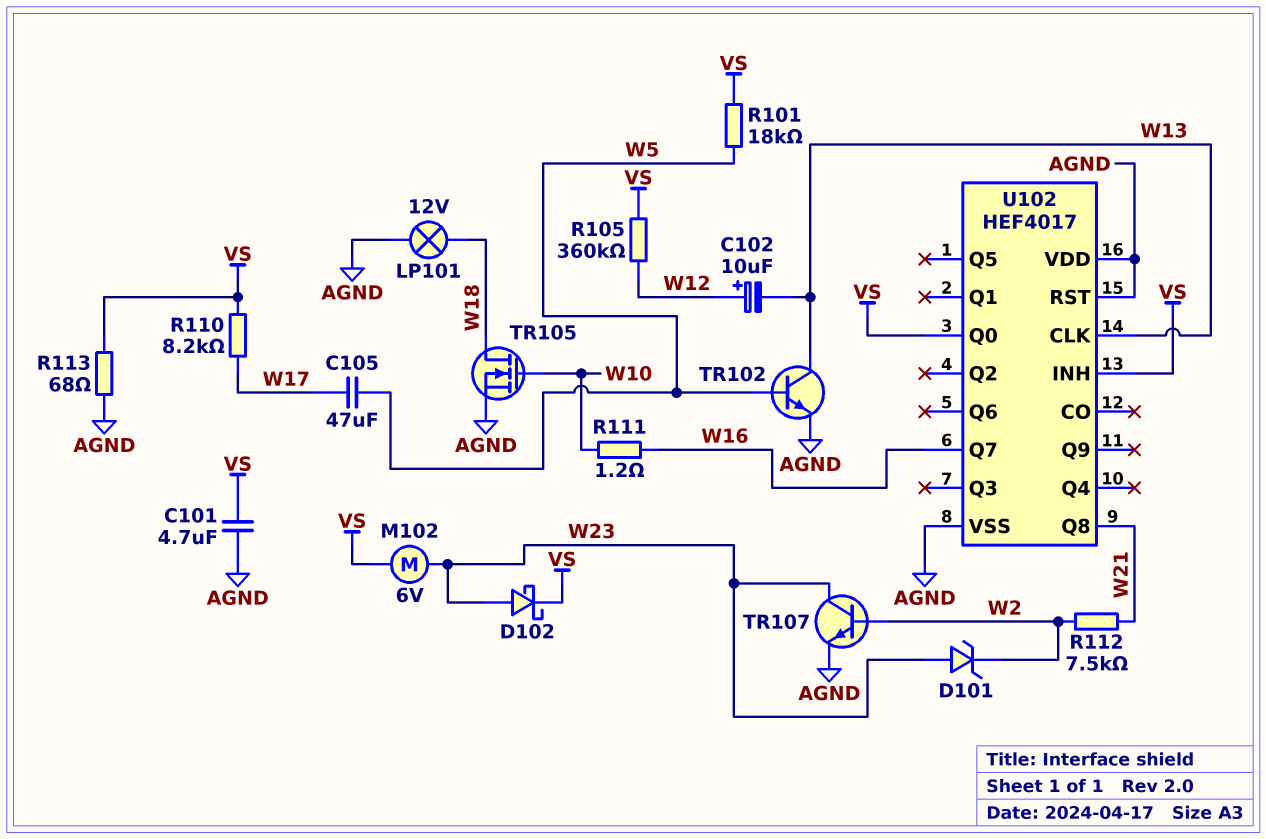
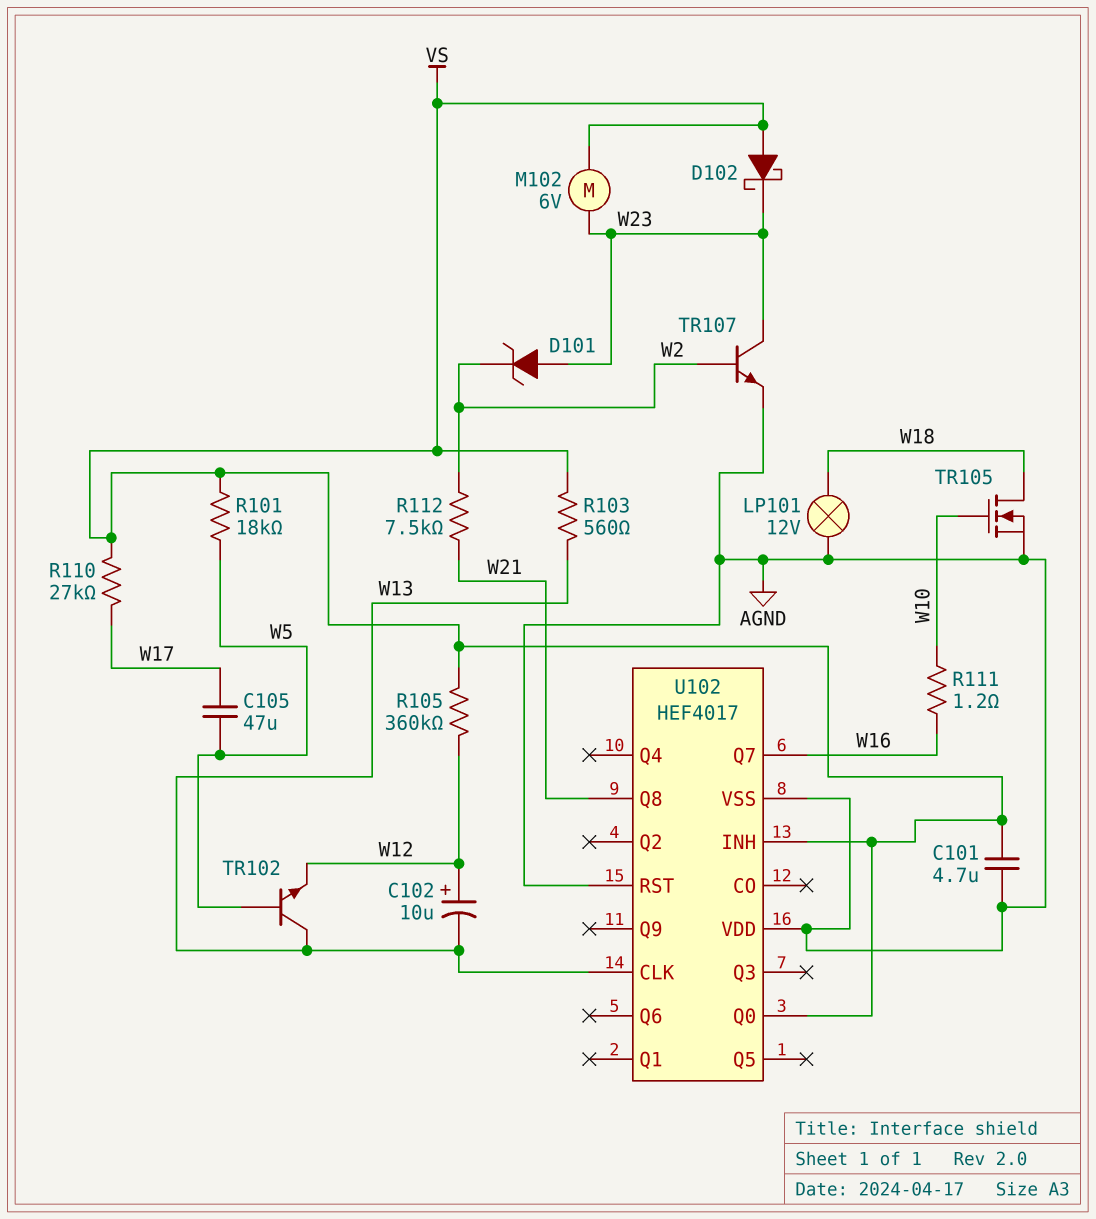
D102: schottky (A W23, K VS) -> schottky (A VS, K W23)
R103: none -> 560 (VS, W13)
R110: 8.2k (VS, W17) -> 27k (VS, W17)
R113: 68 (AGND, VS) -> none
TR102: NPN (B W5, C W13, E AGND) -> NPN (B W5, C W13, E W12)

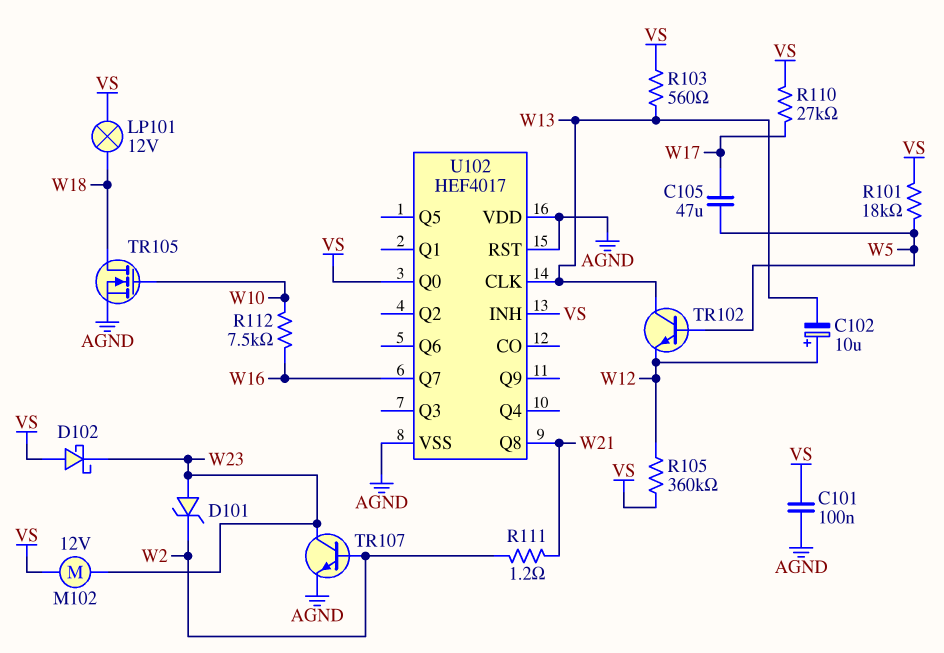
C101: 4.7uF (AGND, VS) -> 100nF (AGND, VS)
LP101: lamp 12V (AGND, W18) -> lamp 12V (VS, W18)
M102: motor 6V (VS, W23) -> motor 12V (VS, W23)
R111: 1.2 (W10, W16) -> 1.2 (W2, W21)
R112: 7.5k (W2, W21) -> 7.5k (W10, W16)

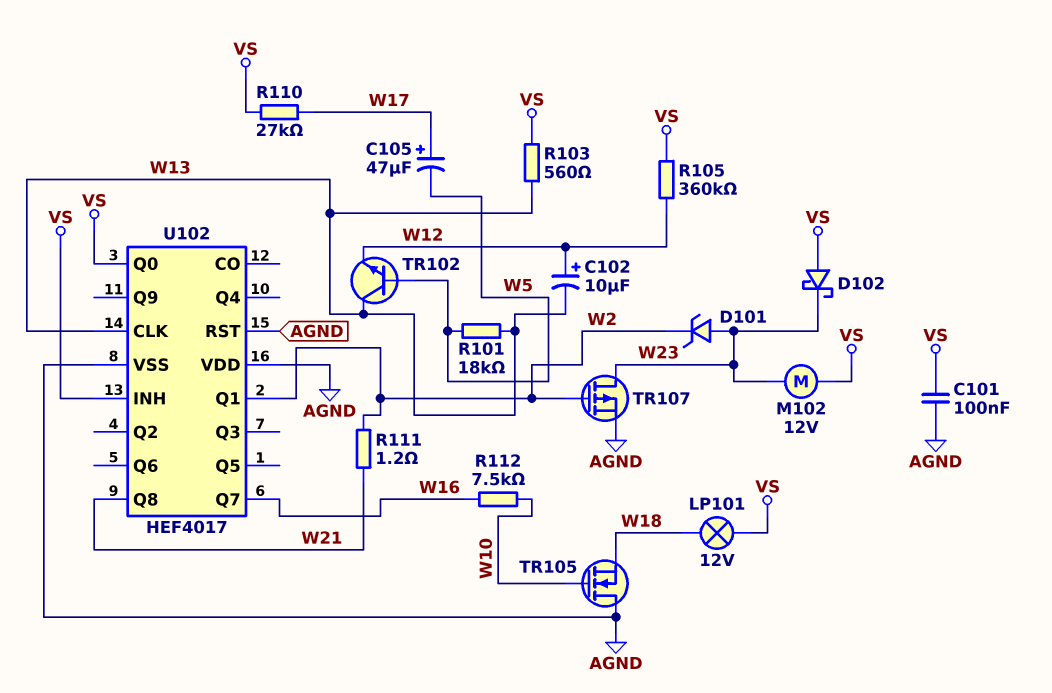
C105: 47uF (W5, W17) -> 47uF (plus W17, minus W5)
R101: 18k (VS, W5) -> 18k (W5, W13)
TR105: NMOS (G W10, D W18, S AGND) -> NMOS (G W10, D AGND, S W18)
TR107: NPN (B W2, C W23, E AGND) -> PMOS (G W2, D W23, S AGND)
U102 pin Q1: none -> W2

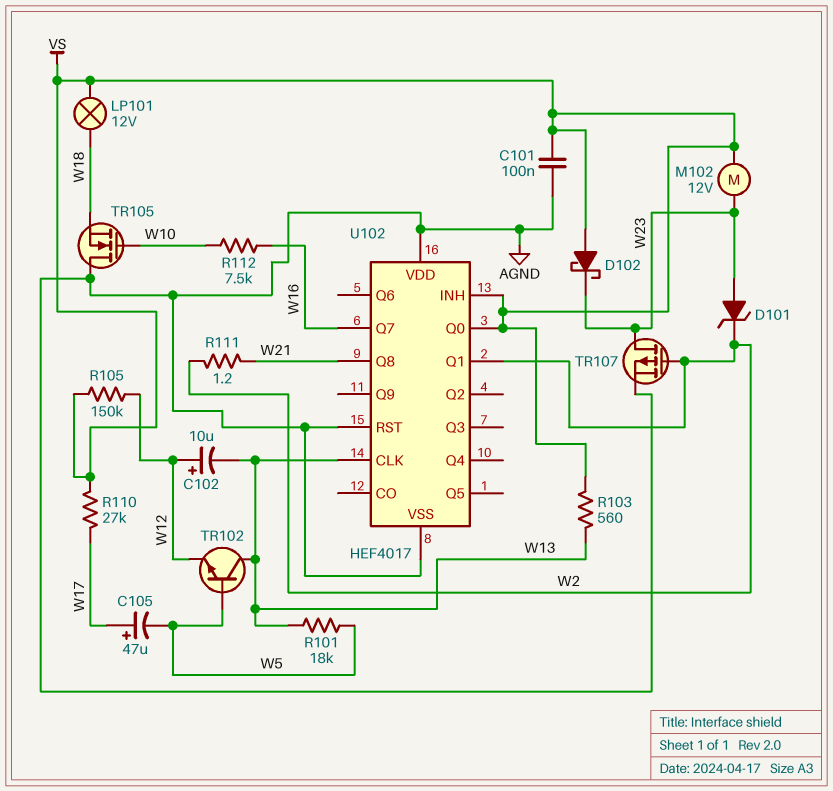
R105: 360k (VS, W12) -> 150k (VS, W12)

